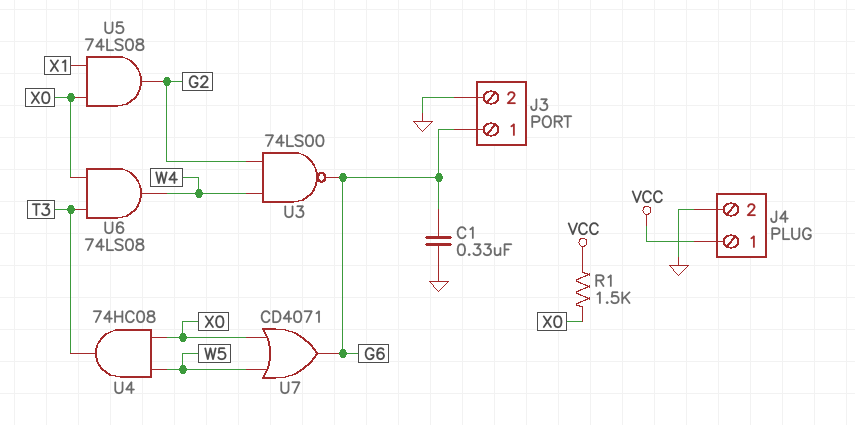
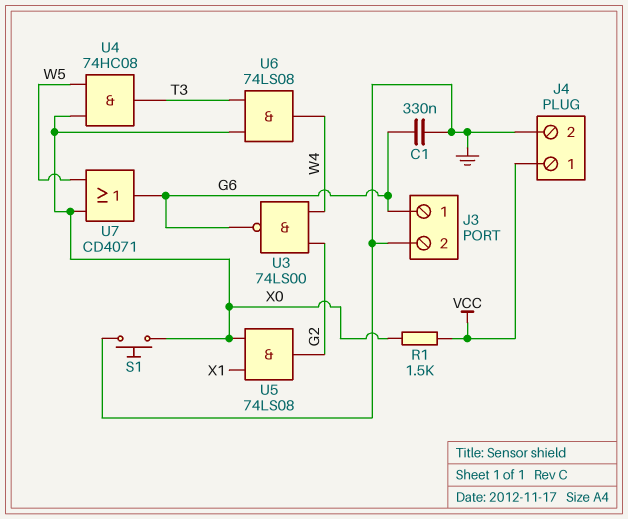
S1: none -> button (GND, X0)

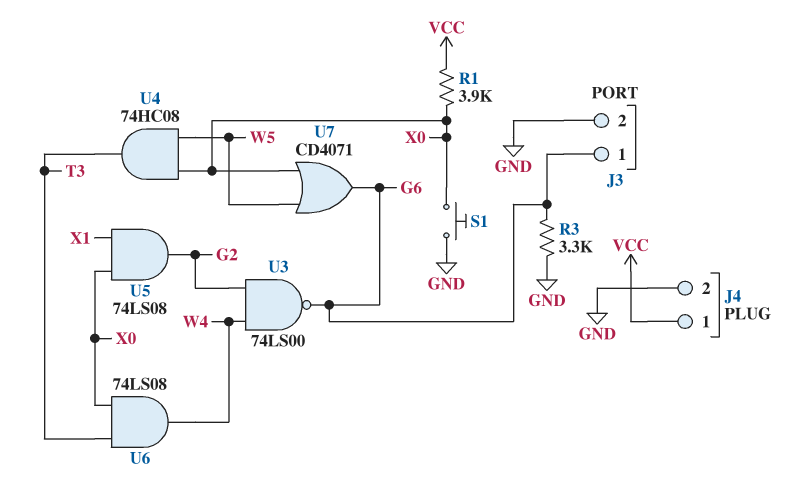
C1: 330nF (G6, GND) -> none
R1: 1.5k (VCC, X0) -> 3.9k (VCC, X0)
R3: none -> 3.3k (G6, GND)

